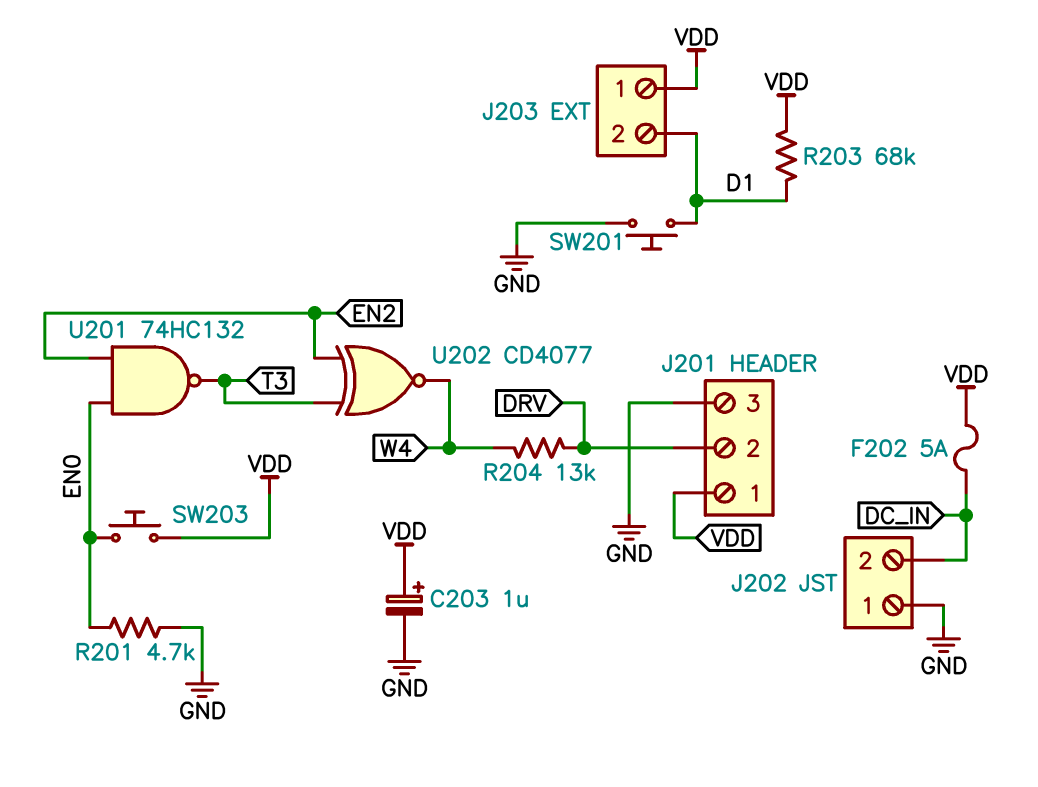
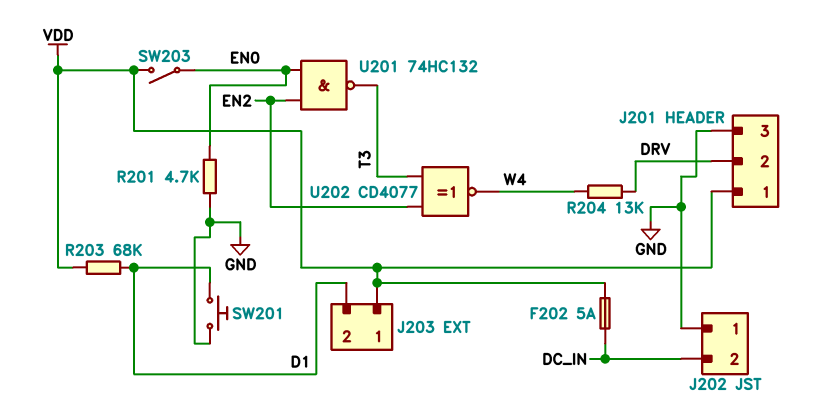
C203: 1uF (plus VDD, minus GND) -> none
SW203: button (EN0, VDD) -> switch (EN0, VDD)

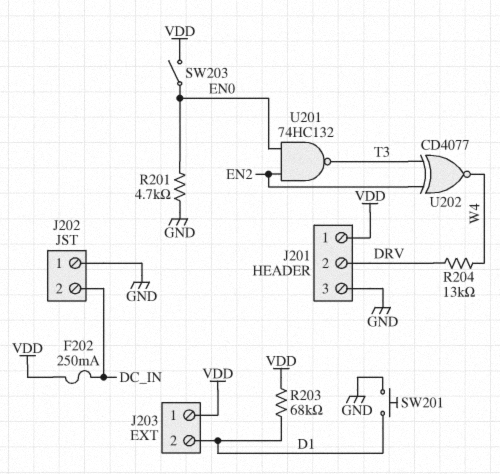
F202: 5A (DC_IN, VDD) -> 250mA (DC_IN, VDD)

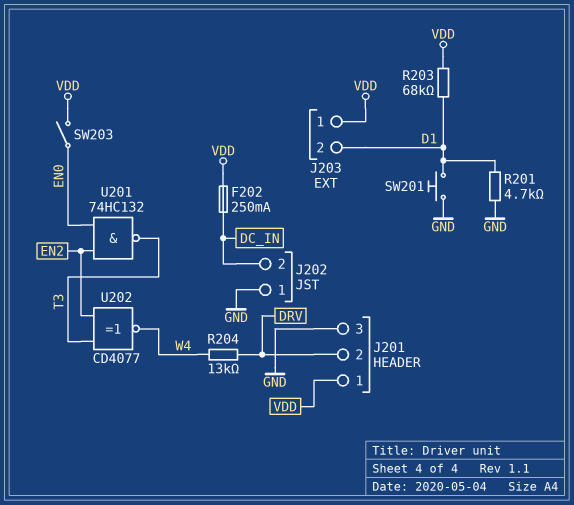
R201: 4.7k (EN0, GND) -> 4.7k (D1, GND)

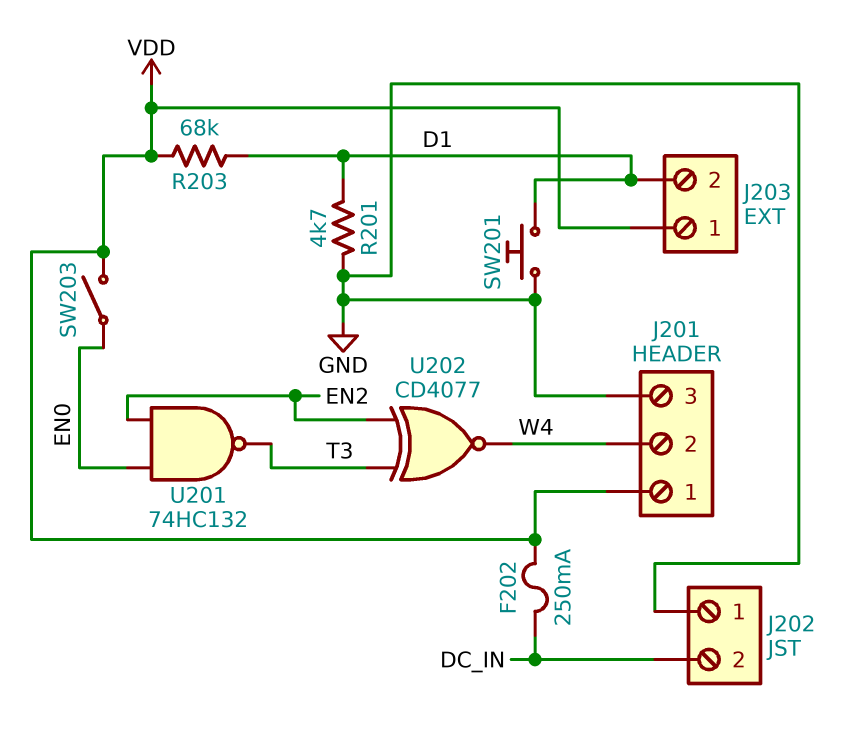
J201 pin 2: DRV -> W4
R204: 13k (DRV, W4) -> none

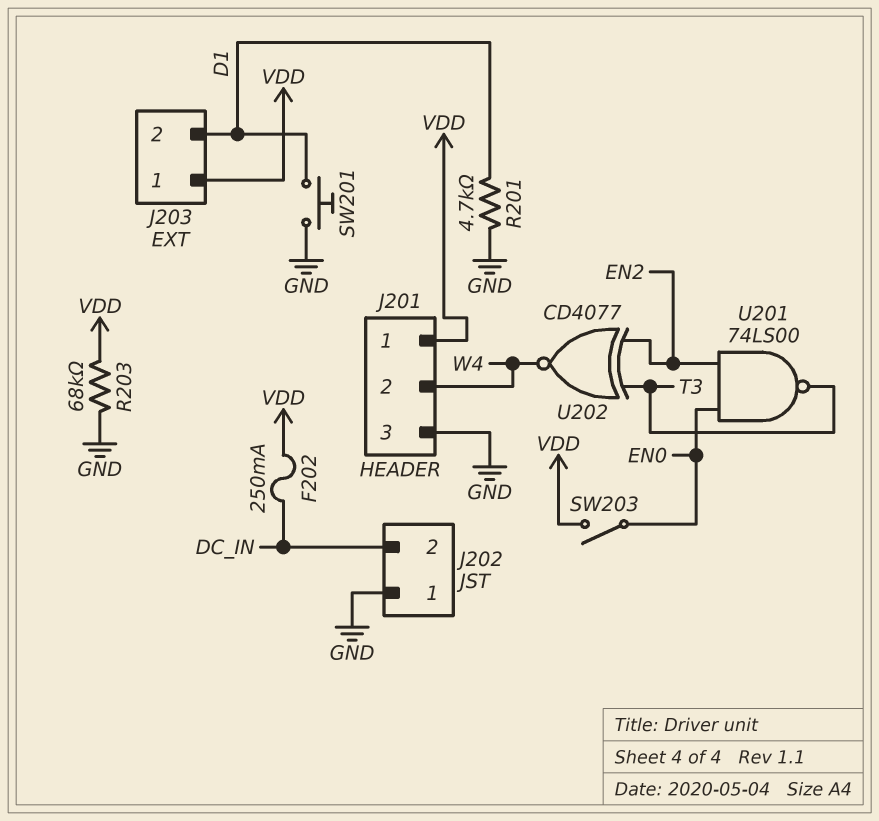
R203: 68k (D1, VDD) -> 68k (GND, VDD)
U201: NAND 74HC132 (in EN0, in EN2, out T3) -> NAND 74LS00 (in EN0, in EN2, out T3)

